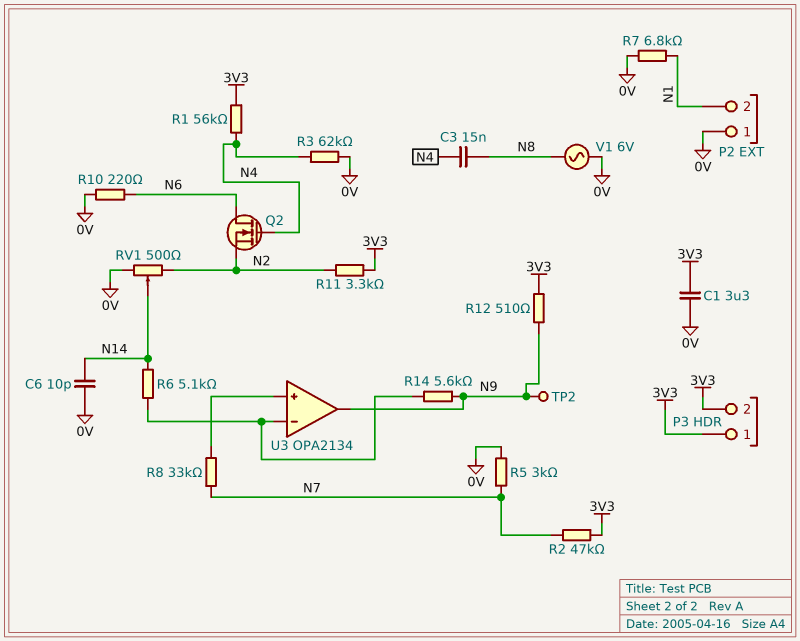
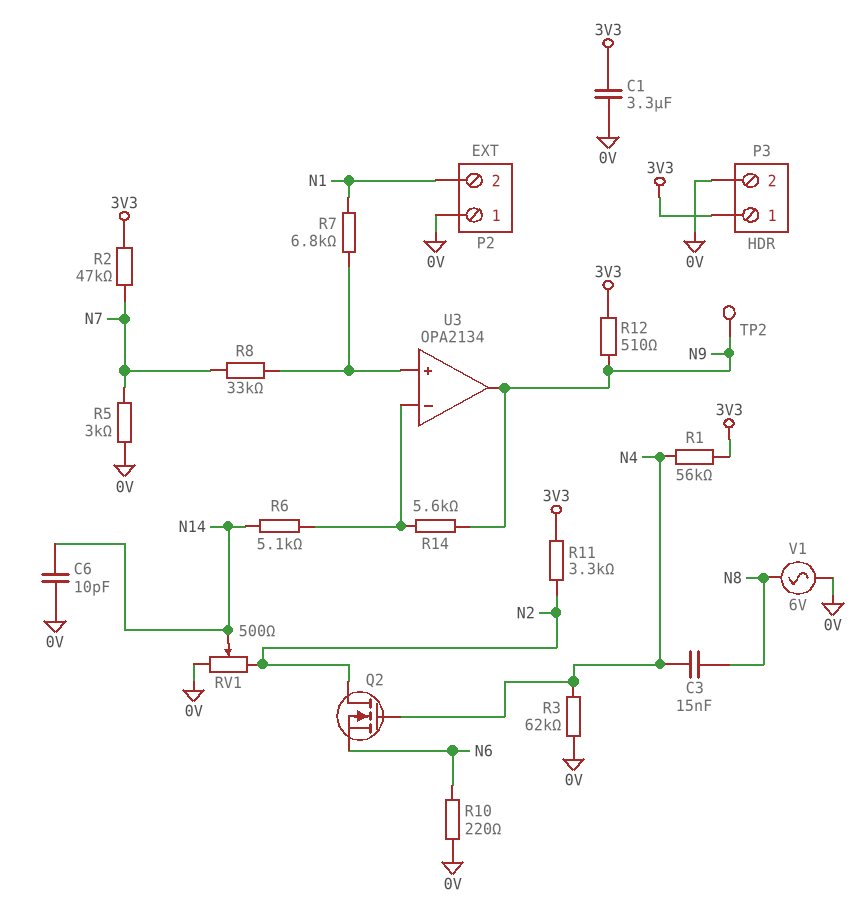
P3 pin 2: 3V3 -> 0V
Q2: NMOS (G N4, D N6, S N2) -> NMOS (G N4, D N2, S N6)
R7: 6.8k (0V, N1) -> 6.8k (N1, U3/in+)

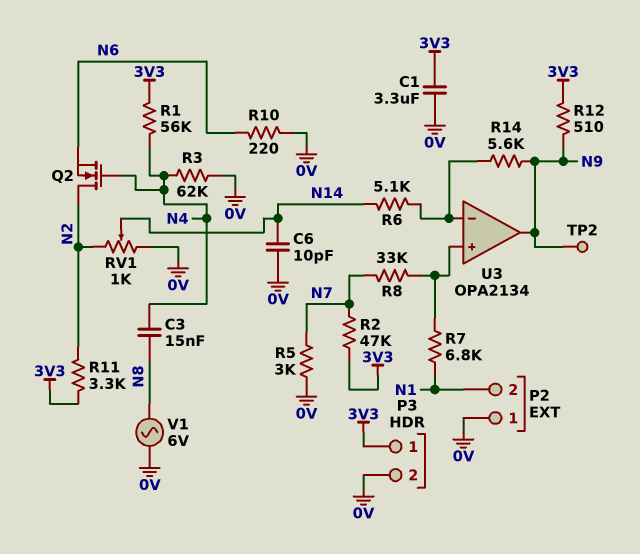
RV1: 500 (0V, N2, wiper N14) -> 1k (0V, N2, wiper N14)

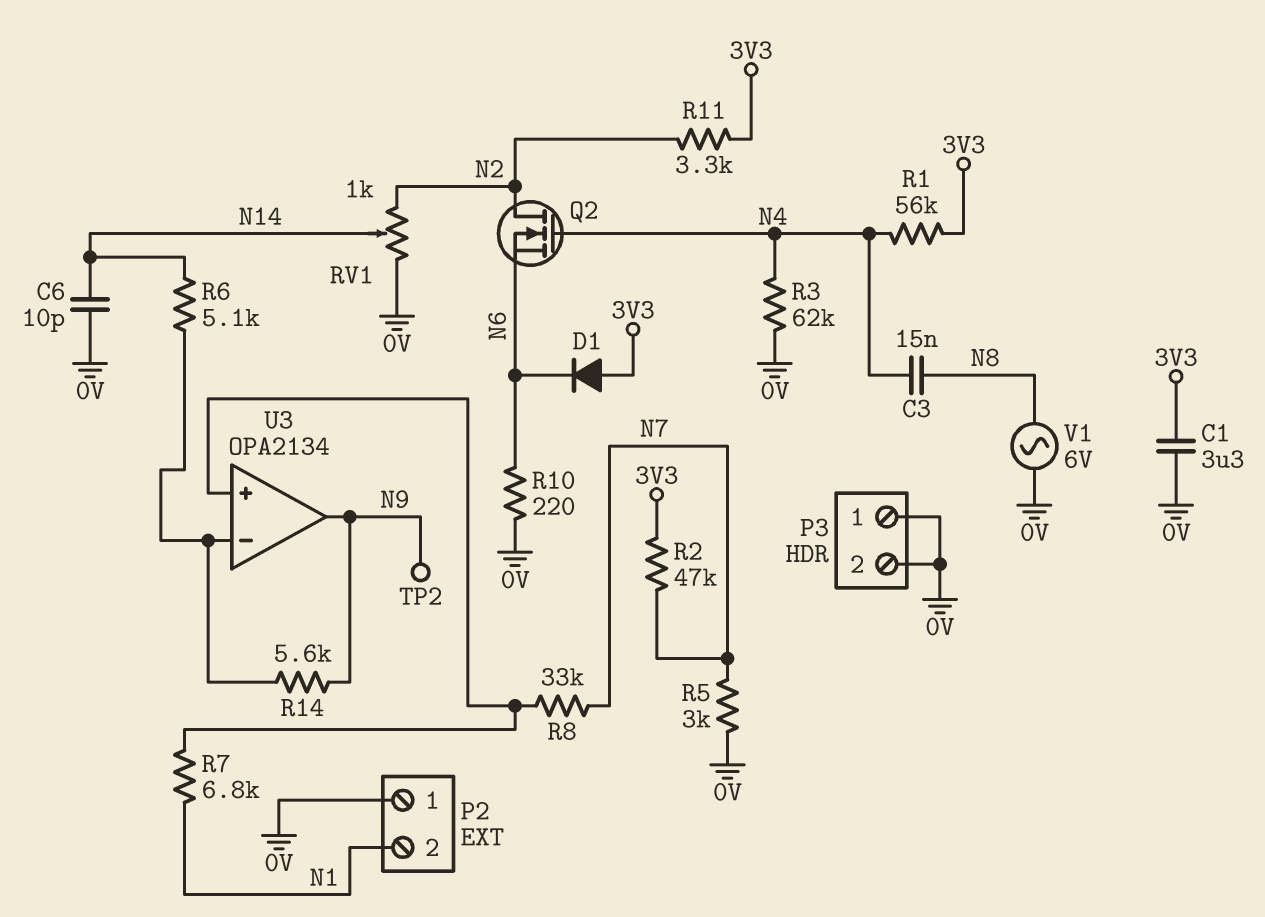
D1: none -> diode (A 3V3, K N6)
P3 pin 1: 3V3 -> 0V
R12: 510 (3V3, N9) -> none

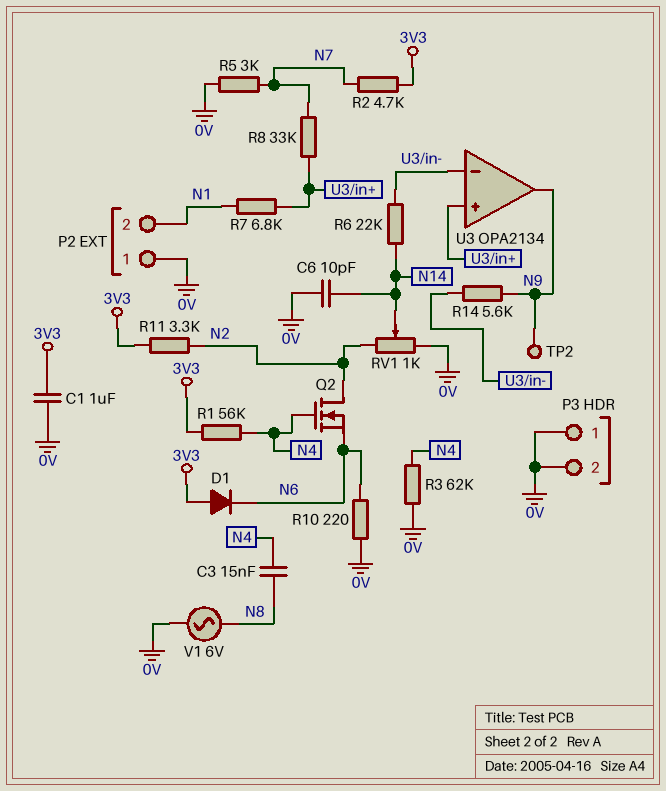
C1: 3.3uF (0V, 3V3) -> 1uF (0V, 3V3)
R2: 47k (3V3, N7) -> 4.7k (3V3, N7)
R6: 5.1k (N14, U3/in-) -> 22k (N14, U3/in-)

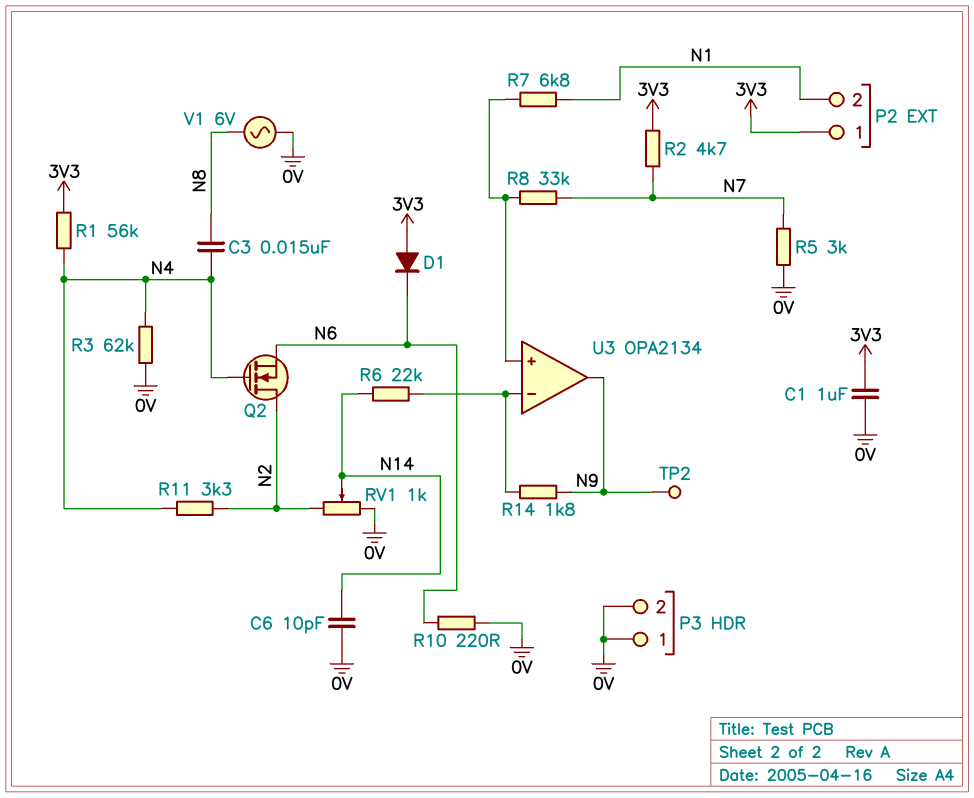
P2 pin 1: 0V -> 3V3
R11: 3.3k (3V3, N2) -> 3.3k (N2, N4)
R14: 5.6k (N9, U3/in-) -> 1.8k (N9, U3/in-)

